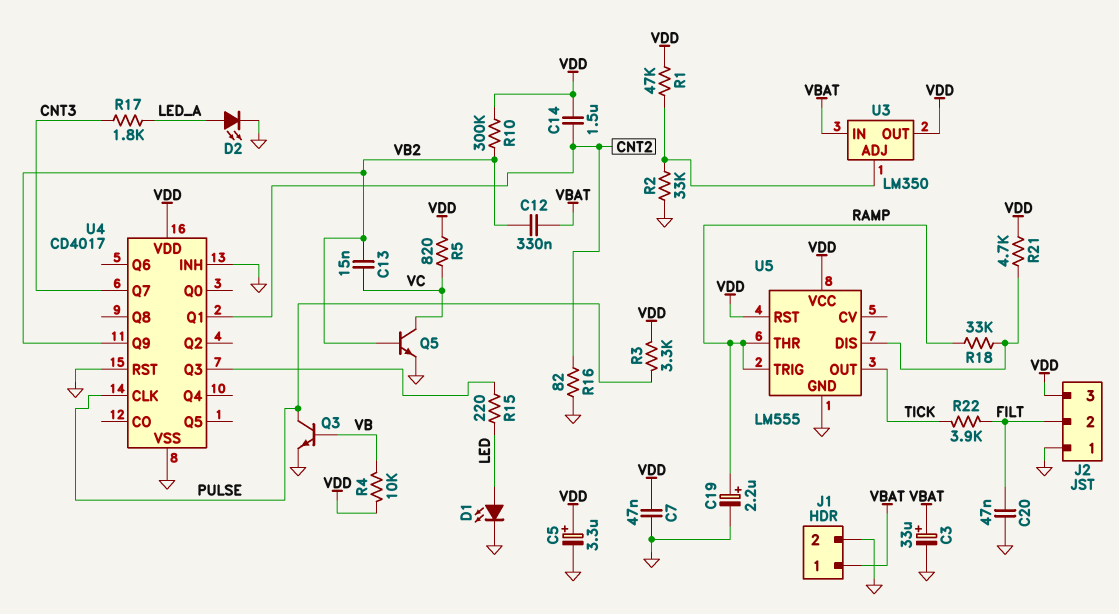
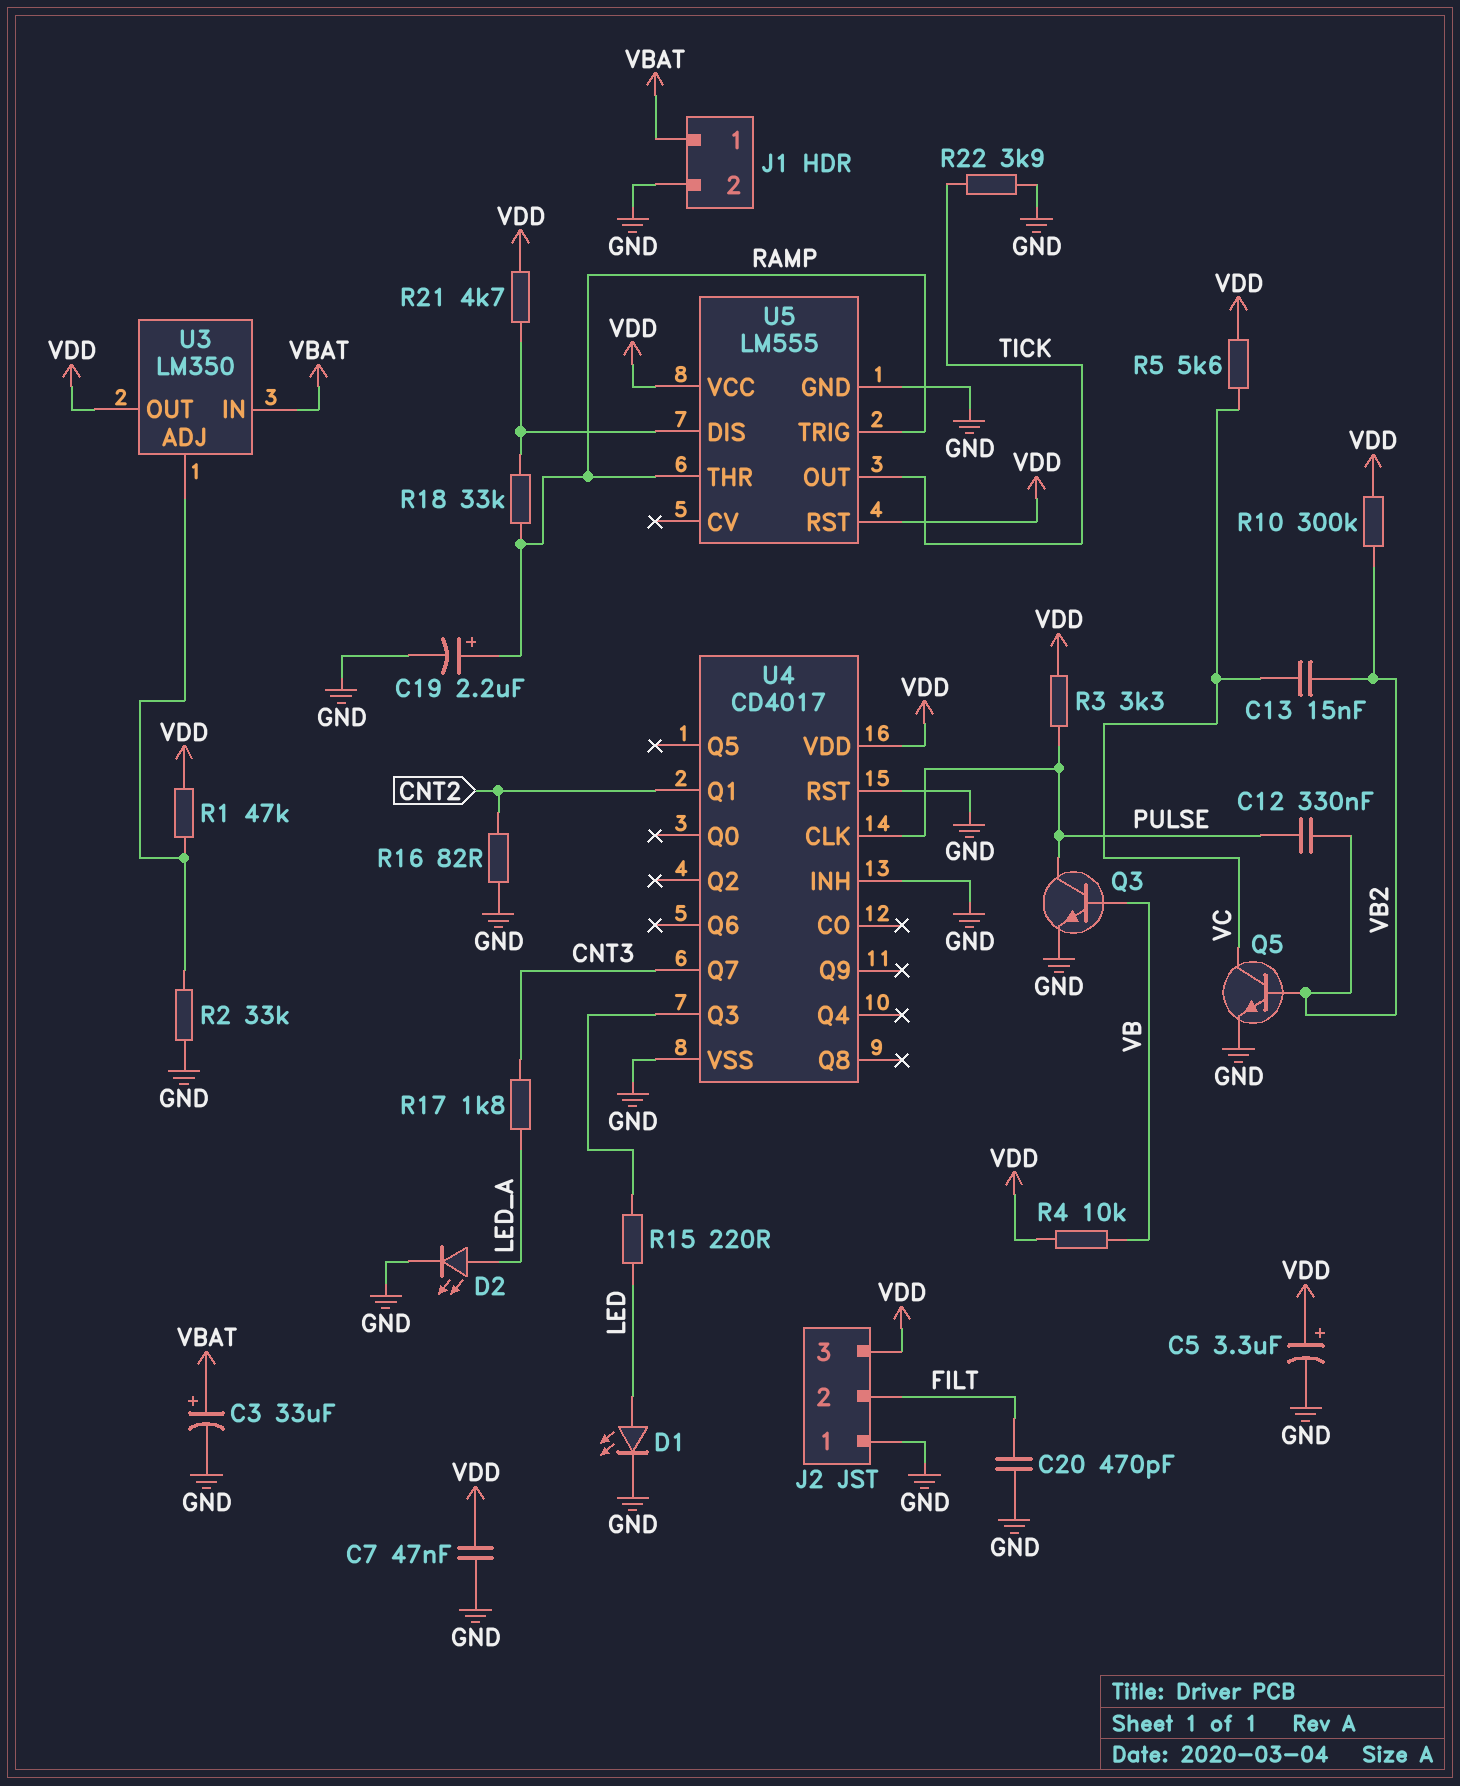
C12: 330nF (VB2, VBAT) -> 330nF (PULSE, VB2)
C14: 1.5uF (CNT2, VDD) -> none
C20: 47nF (FILT, GND) -> 470pF (FILT, GND)
R5: 820 (VC, VDD) -> 5.6k (VC, VDD)
R22: 3.9k (FILT, TICK) -> 3.9k (GND, TICK)
U4 pin Q9: VB2 -> none

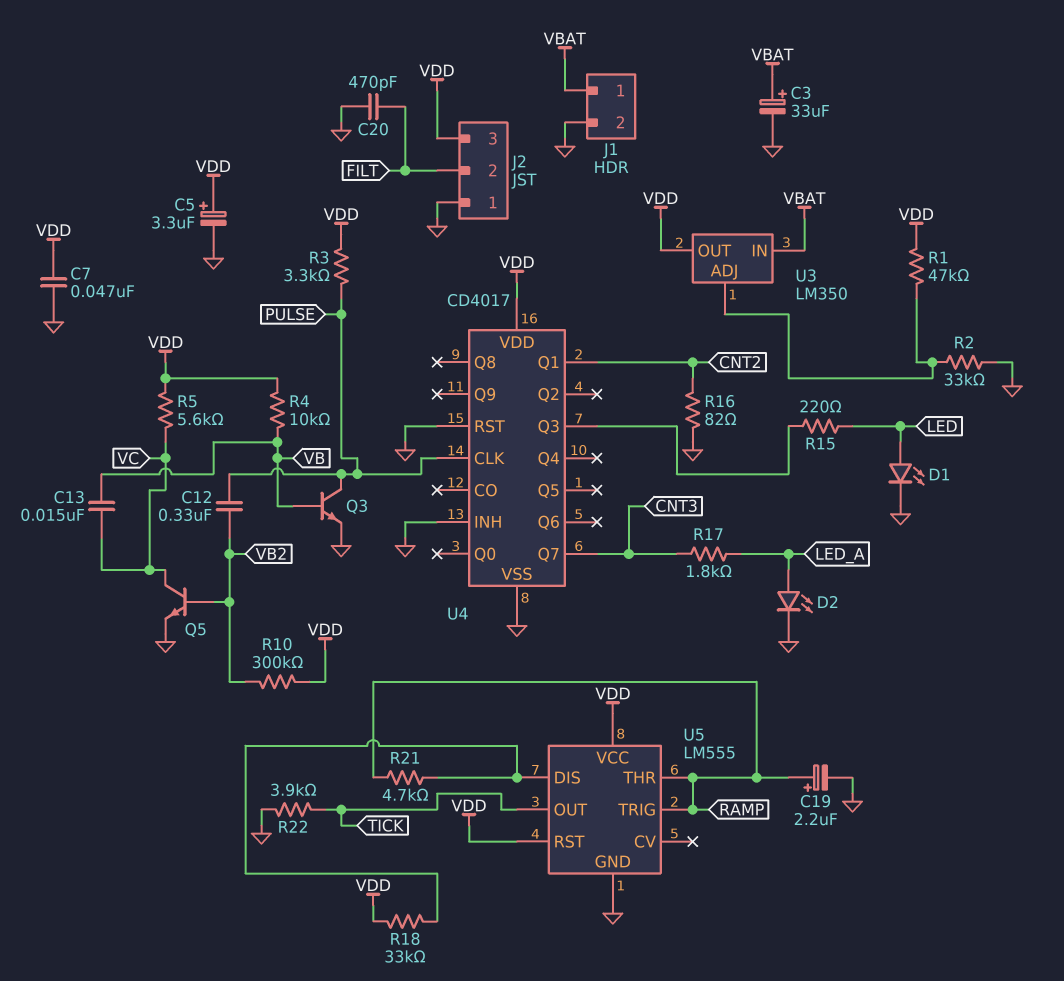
C13: 15nF (VB2, VC) -> 15nF (VB, VC)
R18: 33k (RAMP, U5/DIS) -> 33k (U5/DIS, VDD)
R21: 4.7k (U5/DIS, VDD) -> 4.7k (RAMP, U5/DIS)

